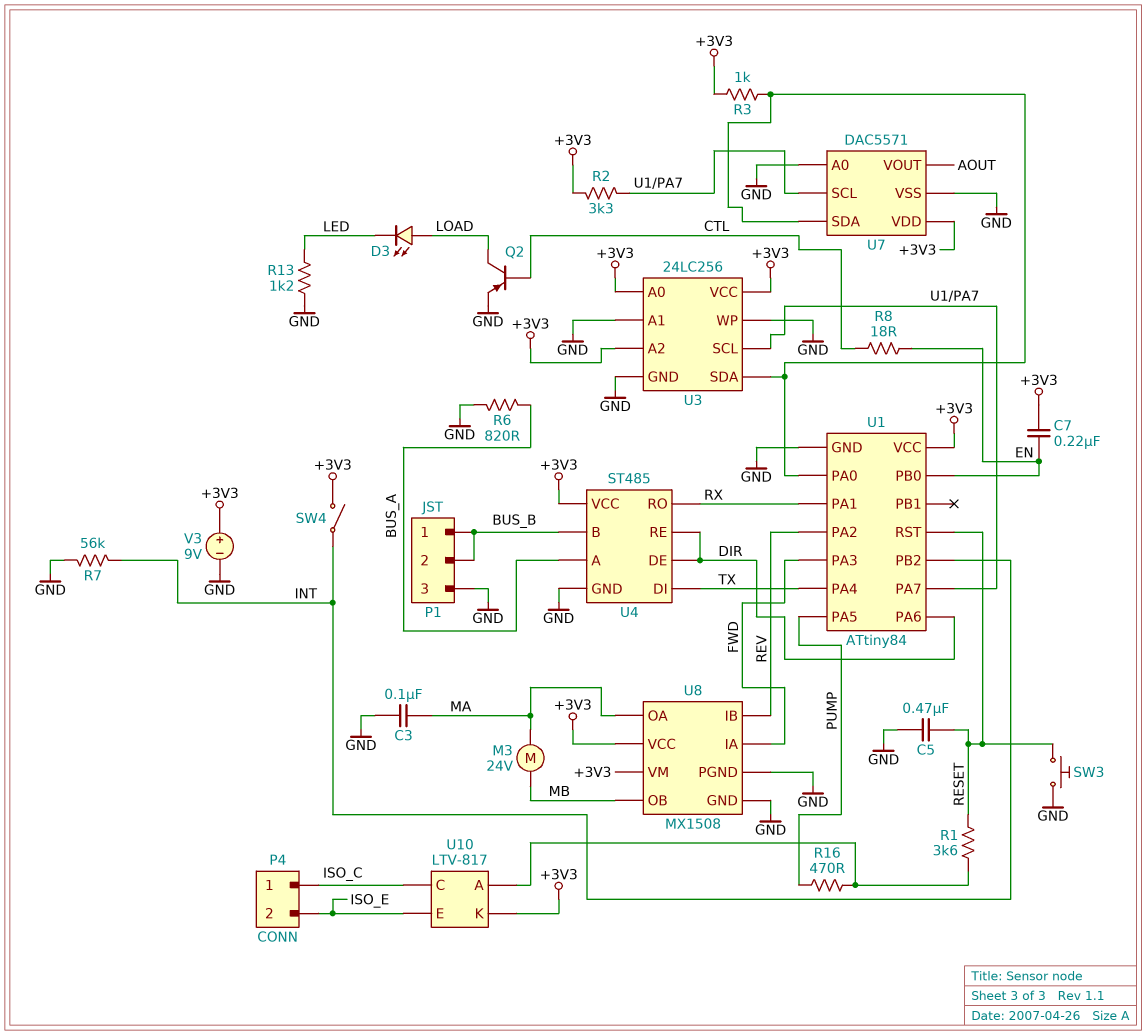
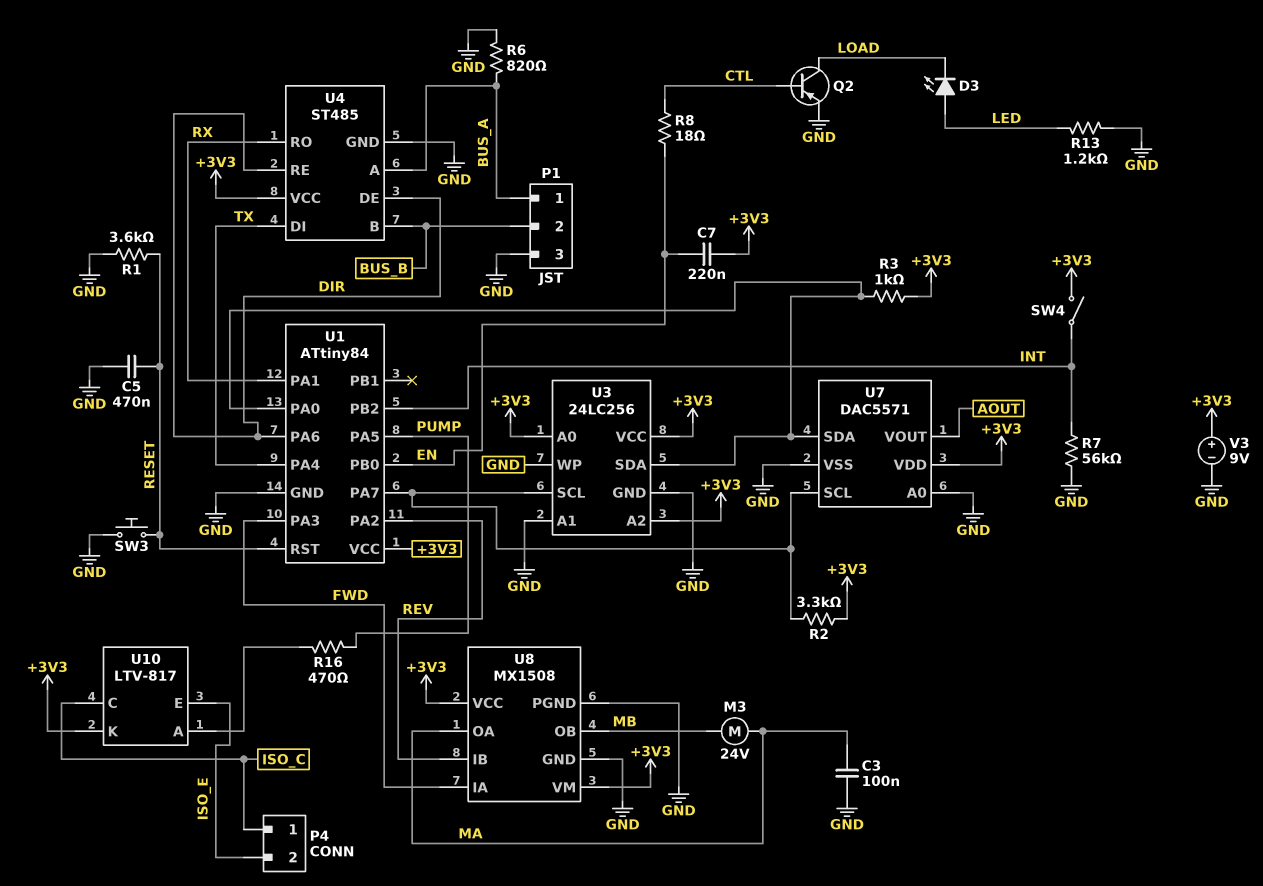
D3: LED (A LOAD, K LED) -> LED (A LED, K LOAD)
P1 pin 1: BUS_B -> BUS_A
R1: 3.6k (RESET, U10/A) -> 3.6k (GND, RESET)

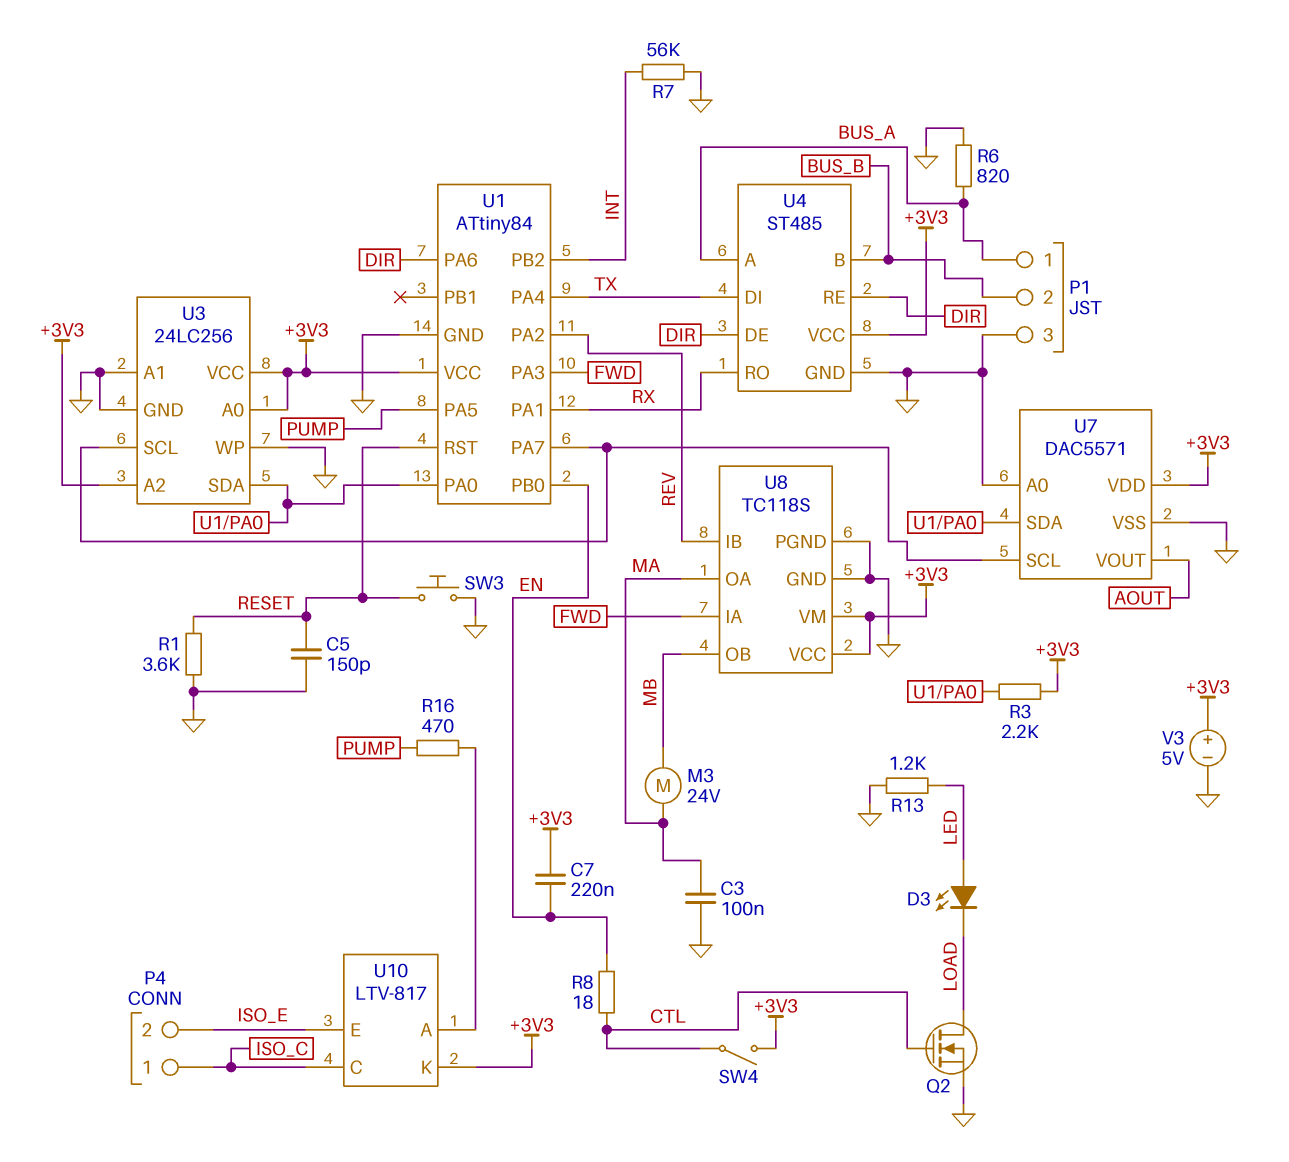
C5: 470nF (GND, RESET) -> 150pF (GND, RESET)
Q2: PNP (B CTL, C LOAD, E GND) -> NMOS (G CTL, D LOAD, S GND)
R2: 3.3k (+3V3, U1/PA7) -> none
R3: 1k (+3V3, U1/PA0) -> 2.2k (+3V3, U1/PA0)
SW4: switch (+3V3, INT) -> switch (+3V3, CTL)
U8: MX1508 -> TC118S
V3: 9V (plus +3V3, minus GND) -> 5V (plus +3V3, minus GND)

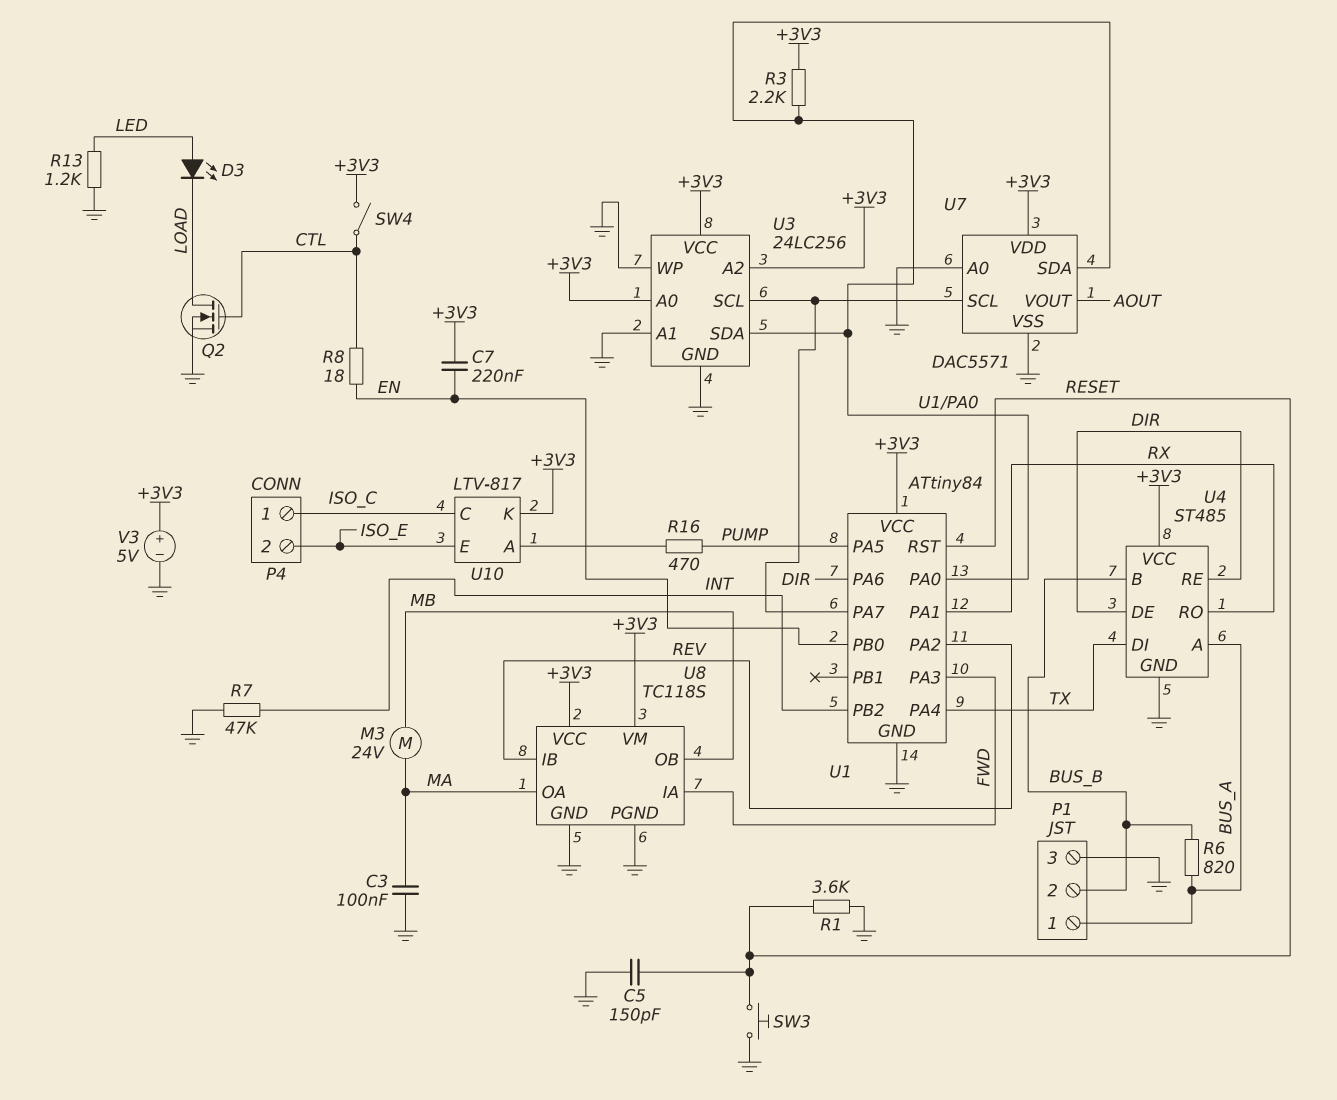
R6: 820 (BUS_A, GND) -> 820 (BUS_A, BUS_B)
R7: 56k (GND, INT) -> 47k (GND, INT)

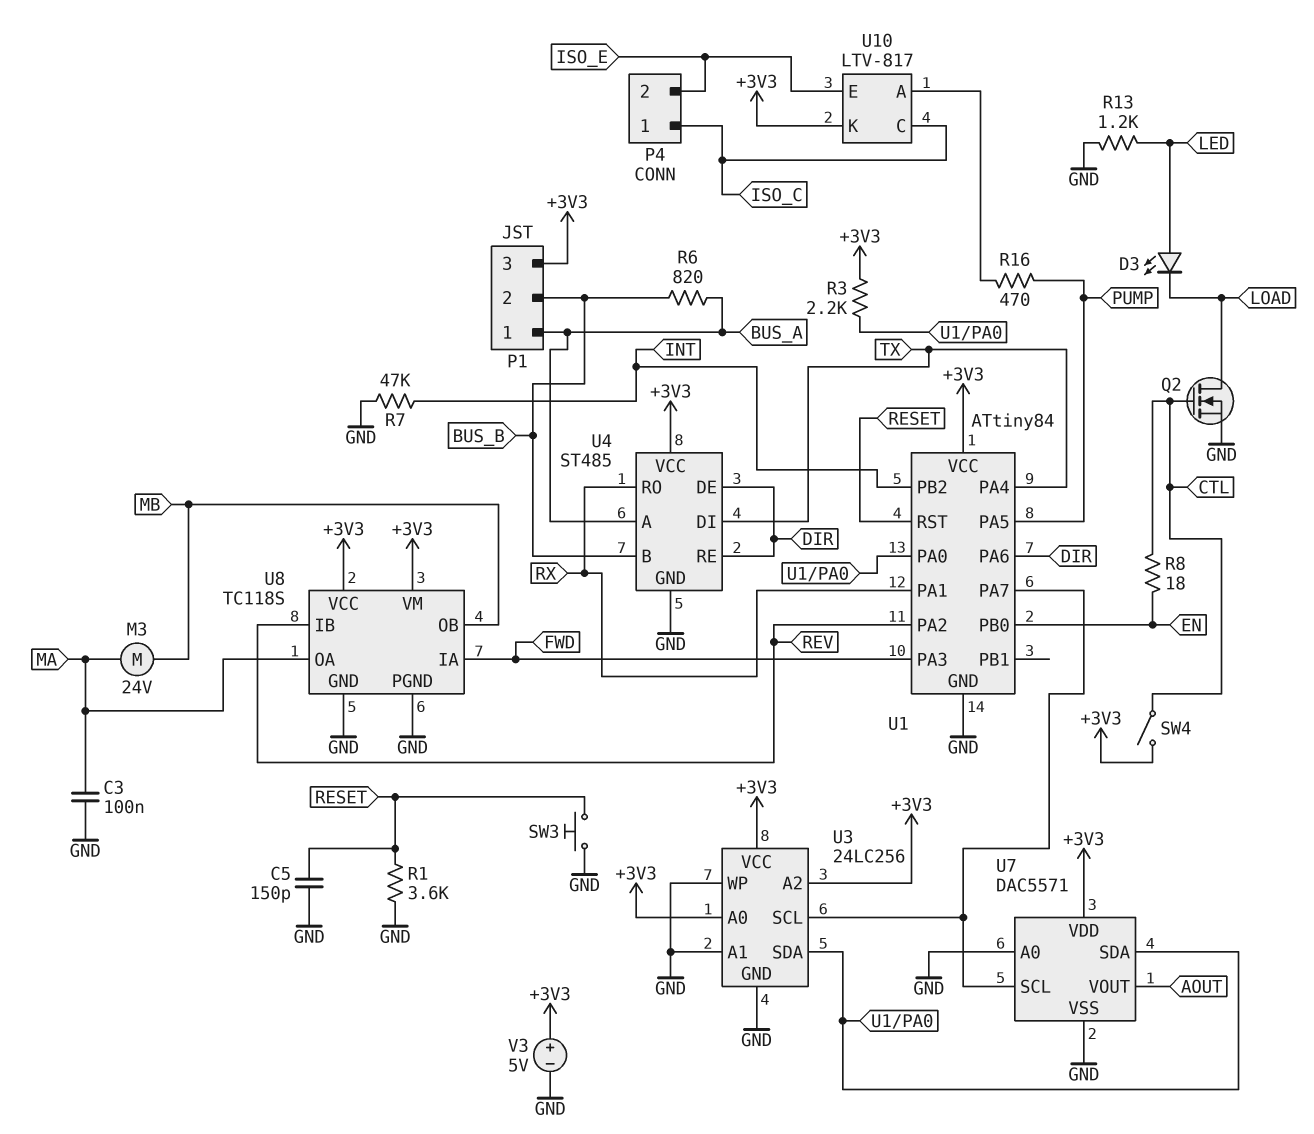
C7: 220nF (+3V3, EN) -> none
P1 pin 3: GND -> +3V3

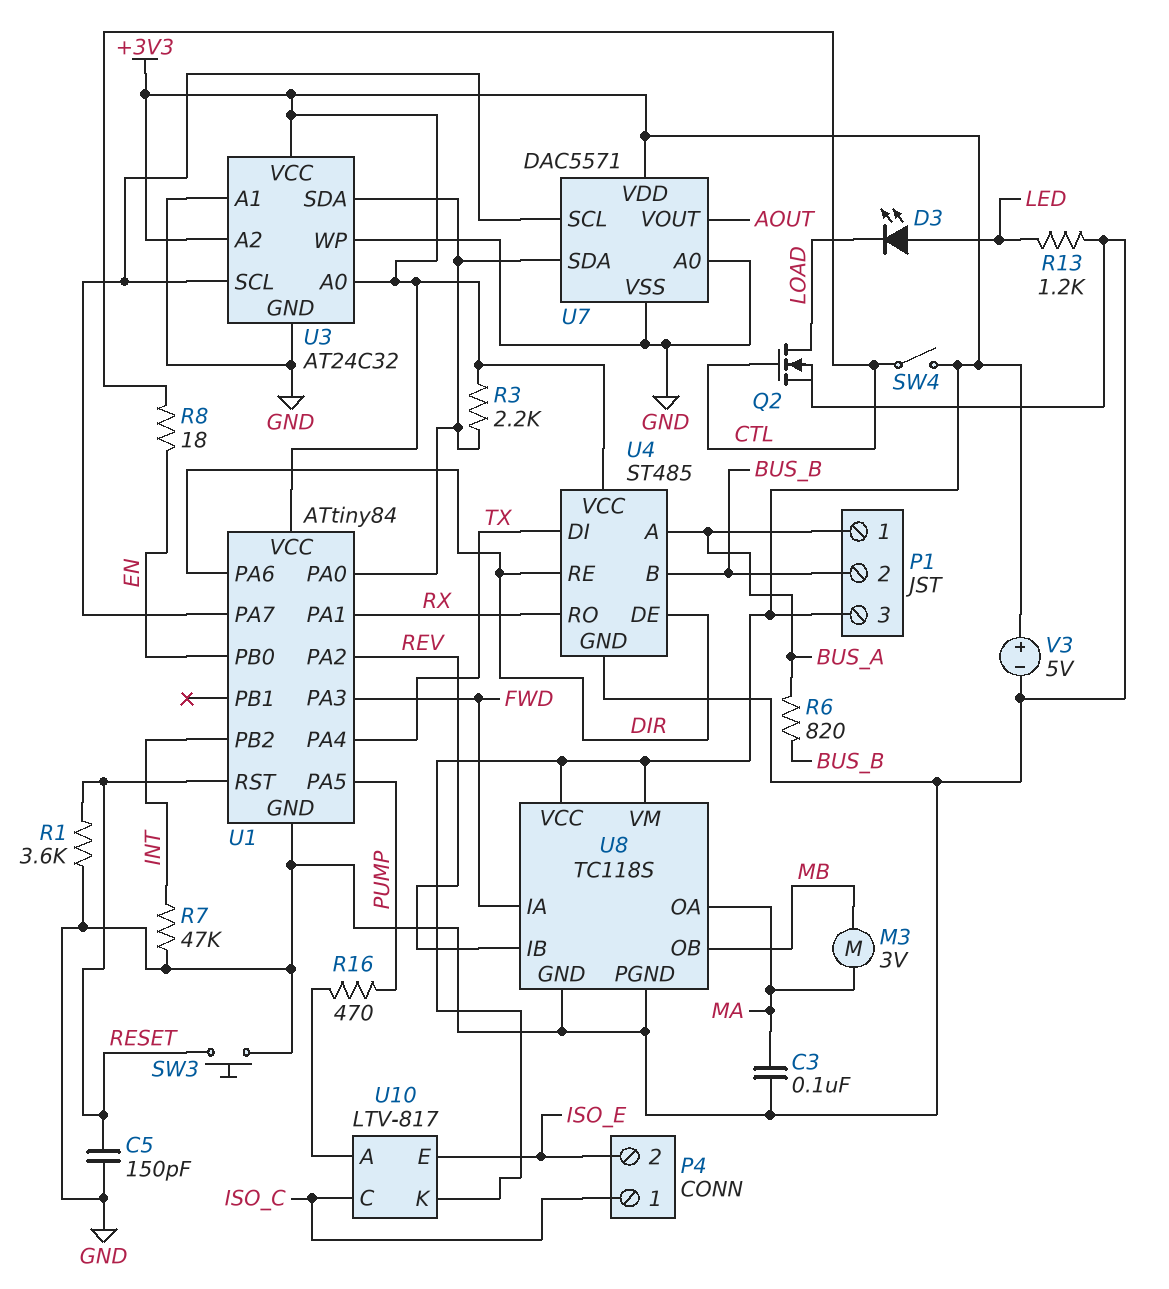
M3: motor 24V (MA, MB) -> motor 3V (MA, MB)
U3: 24LC256 -> AT24C32

